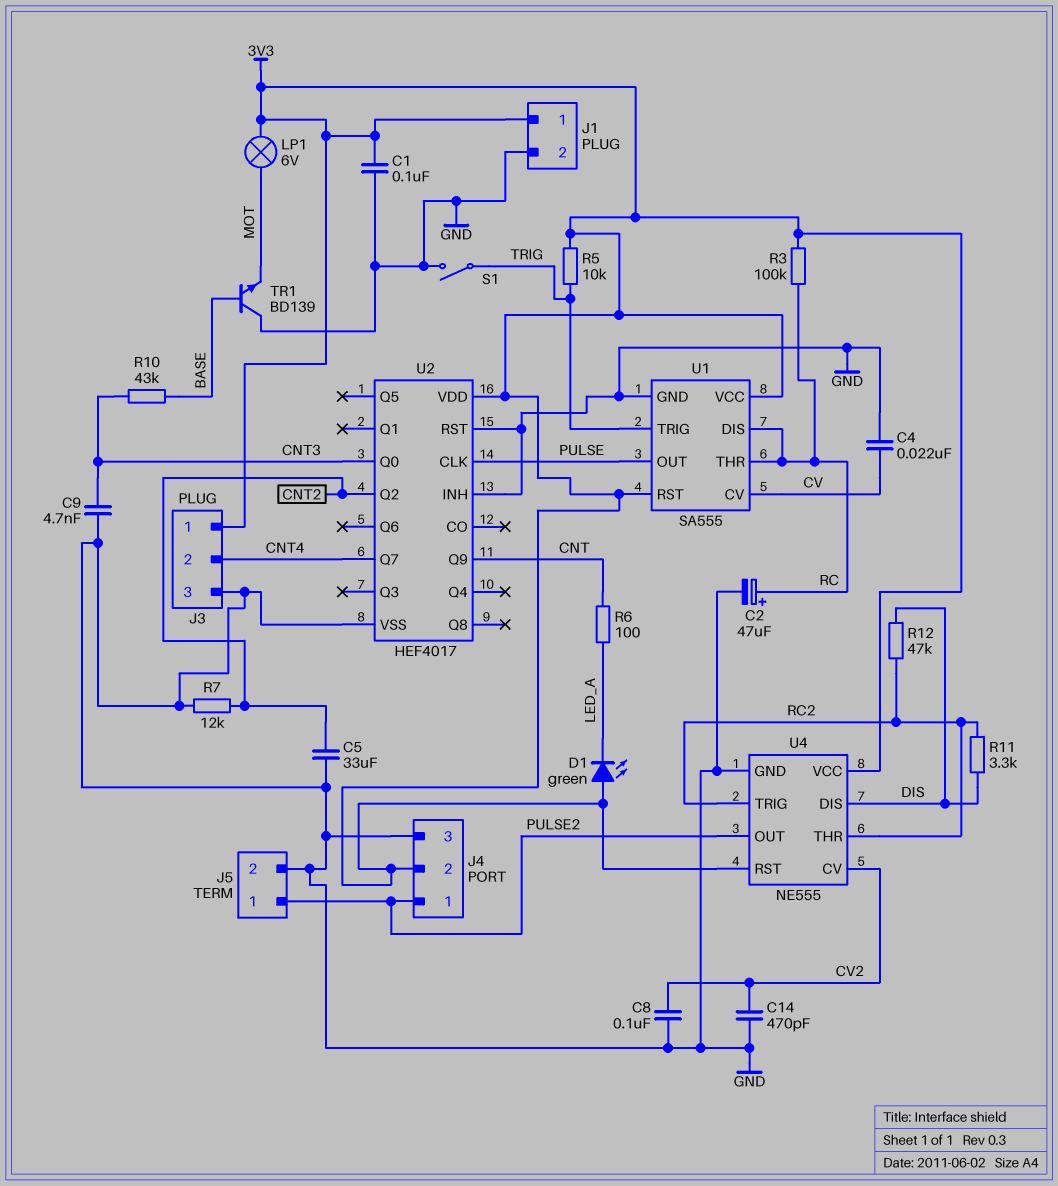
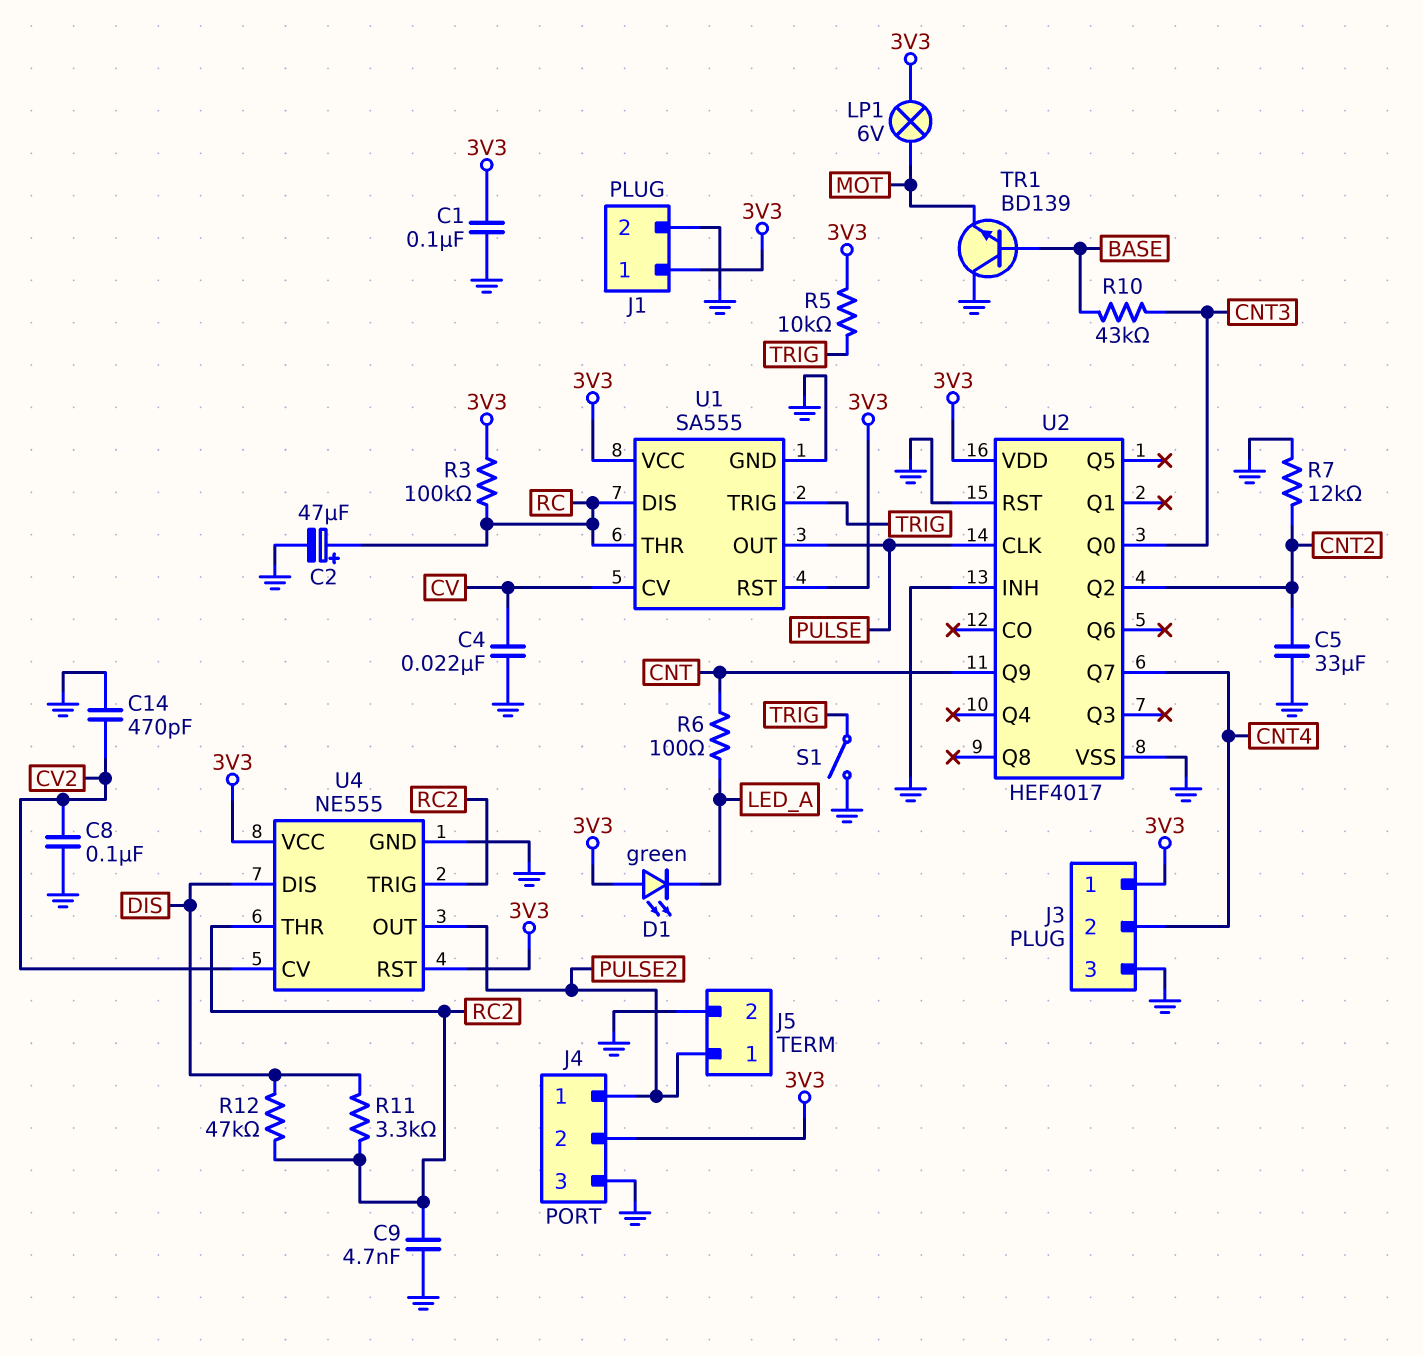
C9: 4.7nF (CNT3, GND) -> 4.7nF (GND, RC2)

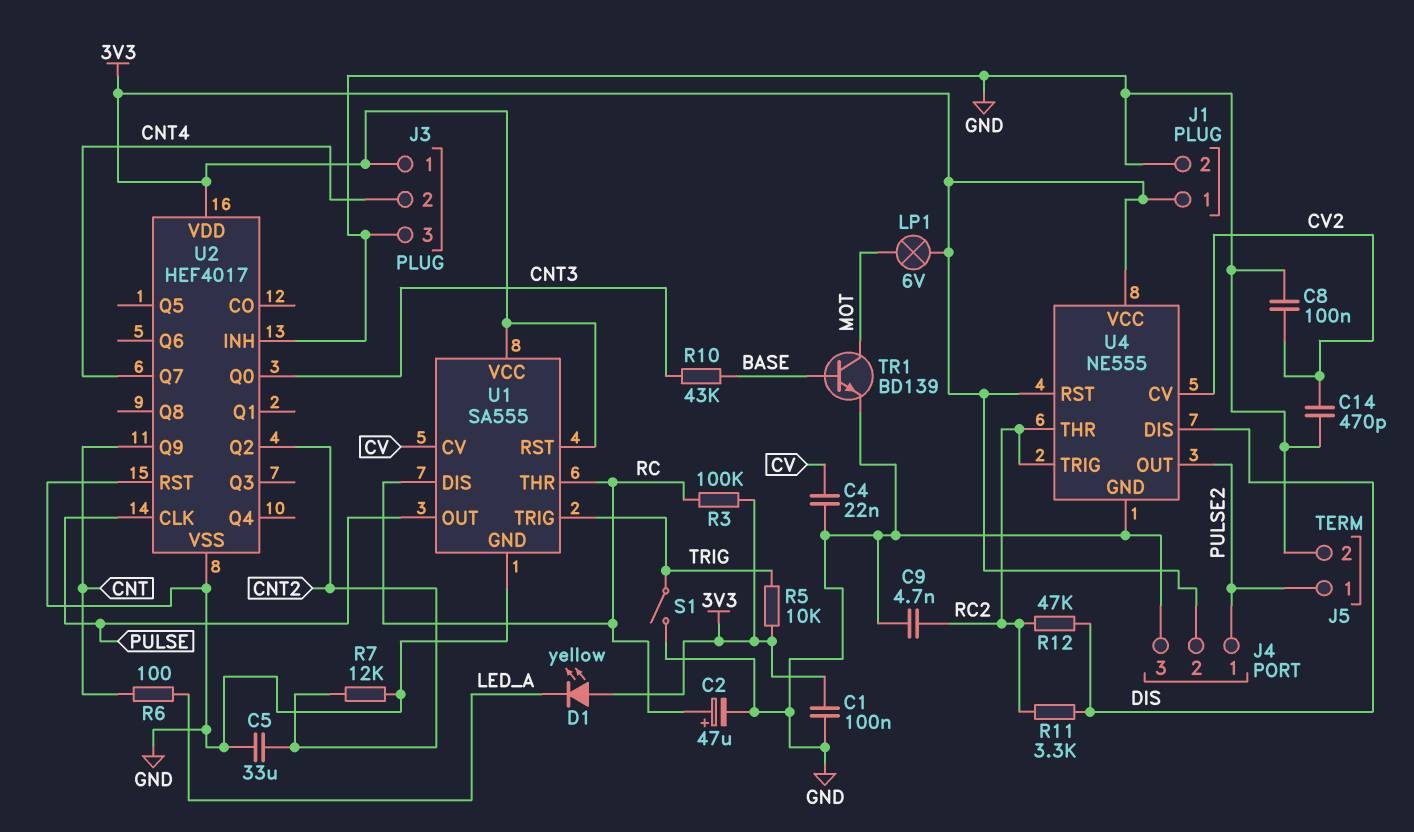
D1: LED green (A 3V3, K LED_A) -> LED yellow (A 3V3, K LED_A)
TR1: NPN BD139 (B BASE, C GND, E MOT) -> NPN BD139 (B BASE, C MOT, E GND)

